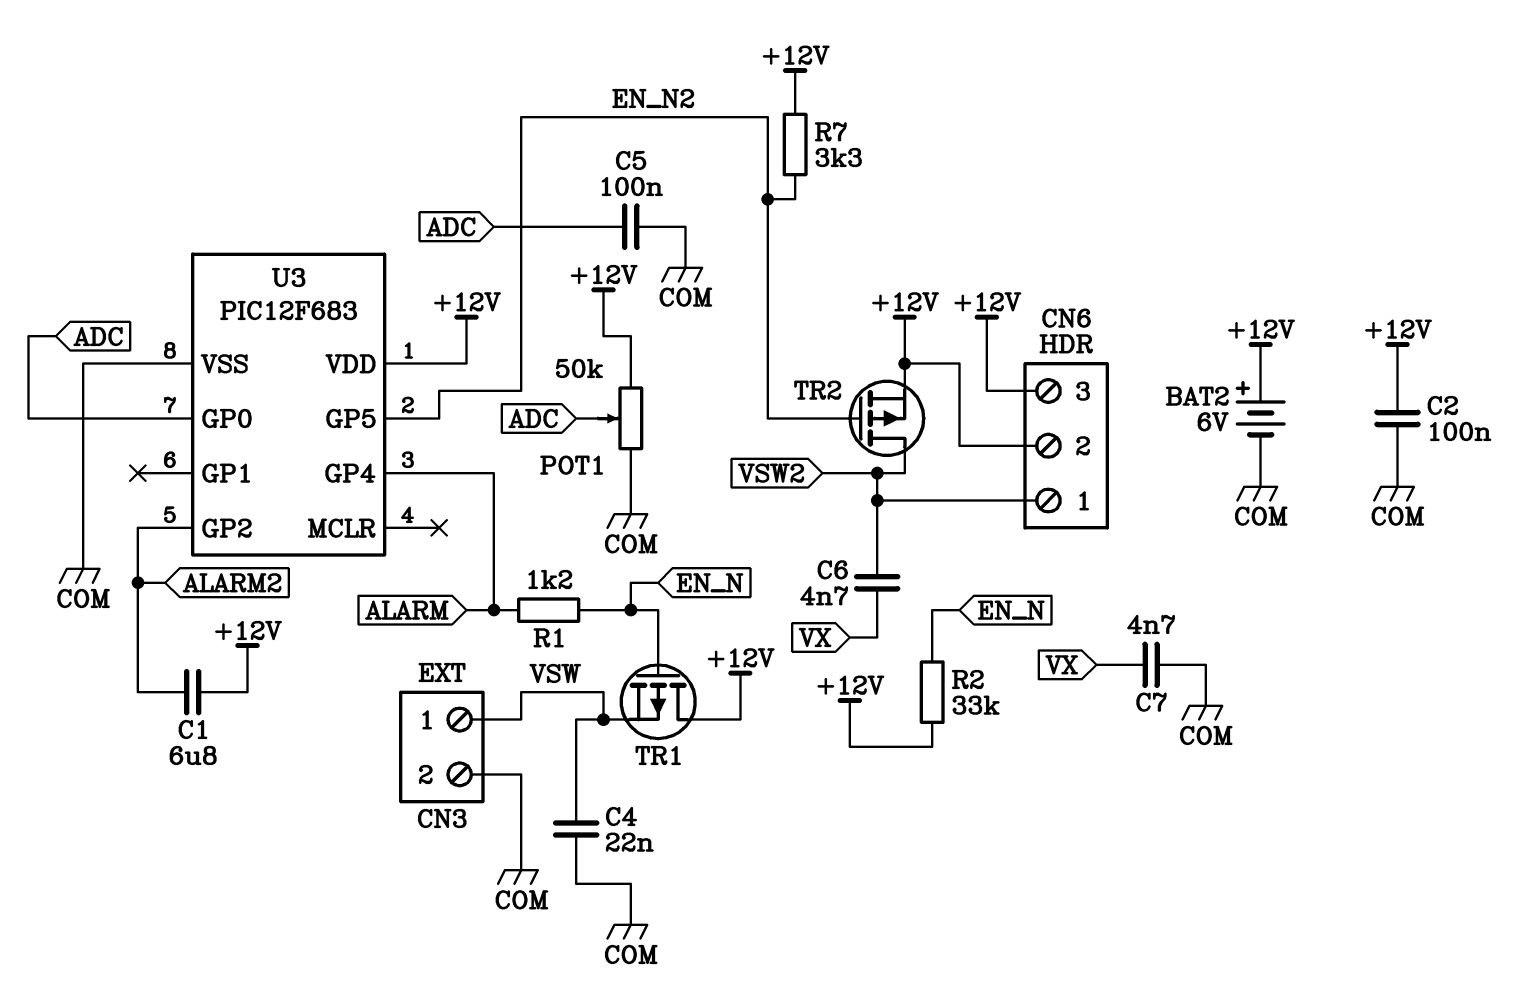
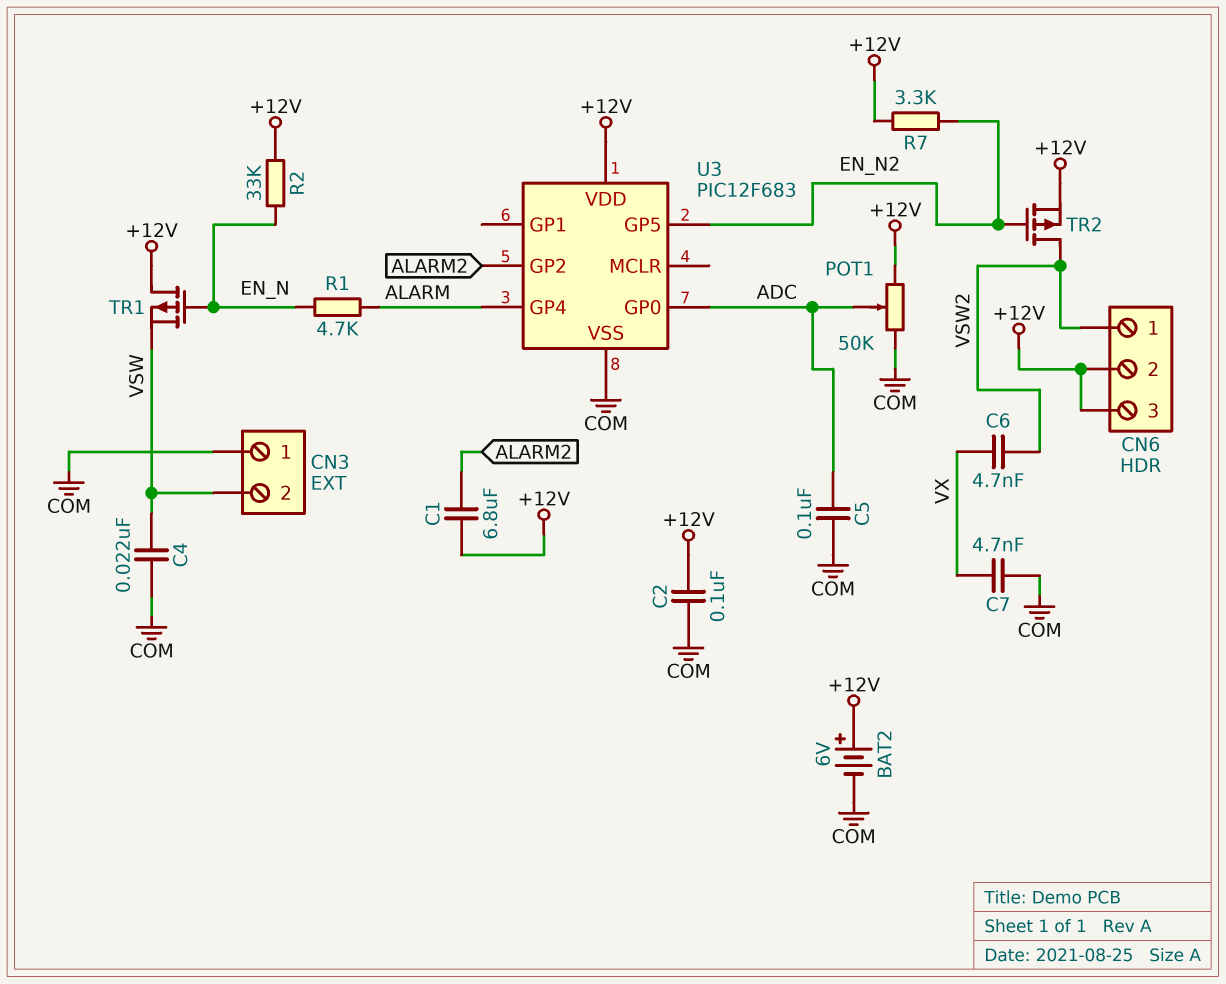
CN3 pin 1: VSW -> COM
CN3 pin 2: COM -> VSW
R1: 1.2k (ALARM, EN_N) -> 4.7k (ALARM, EN_N)

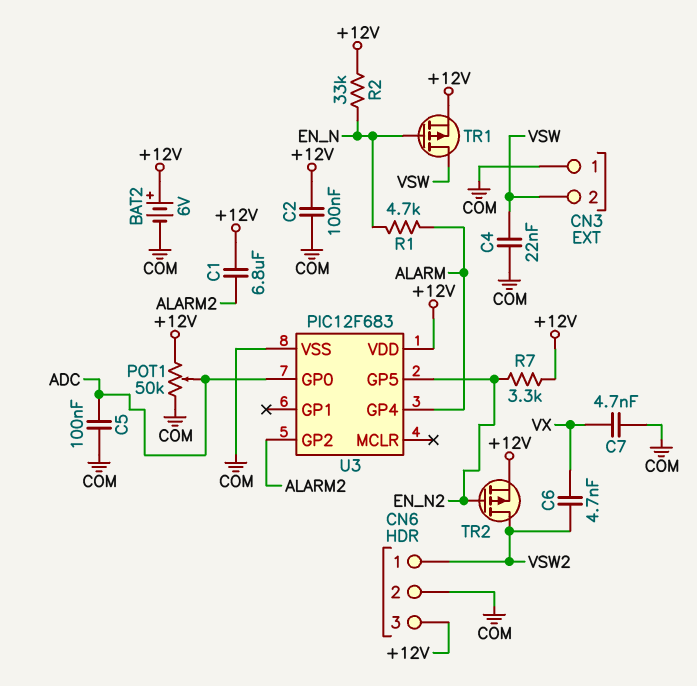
CN6 pin 2: +12V -> COM
TR1: PMOS (G EN_N, D +12V, S VSW) -> PMOS (G EN_N, D VSW, S +12V)

